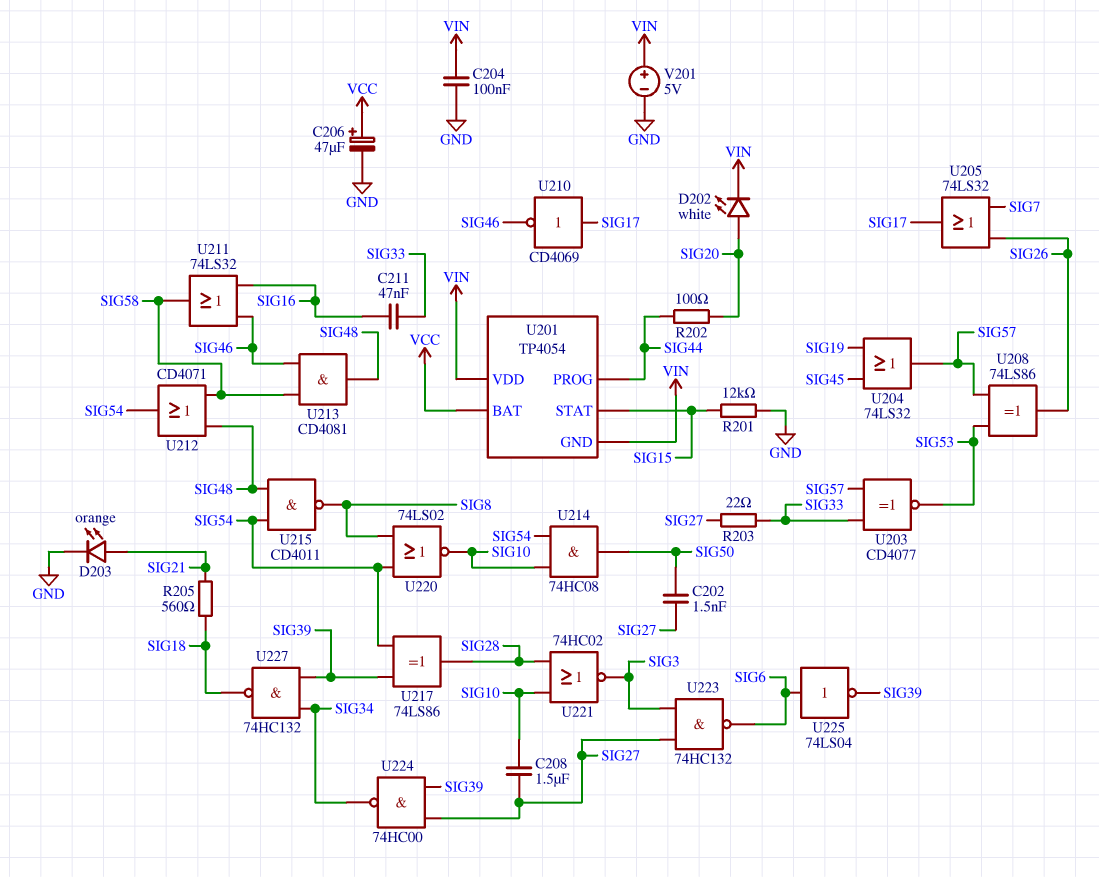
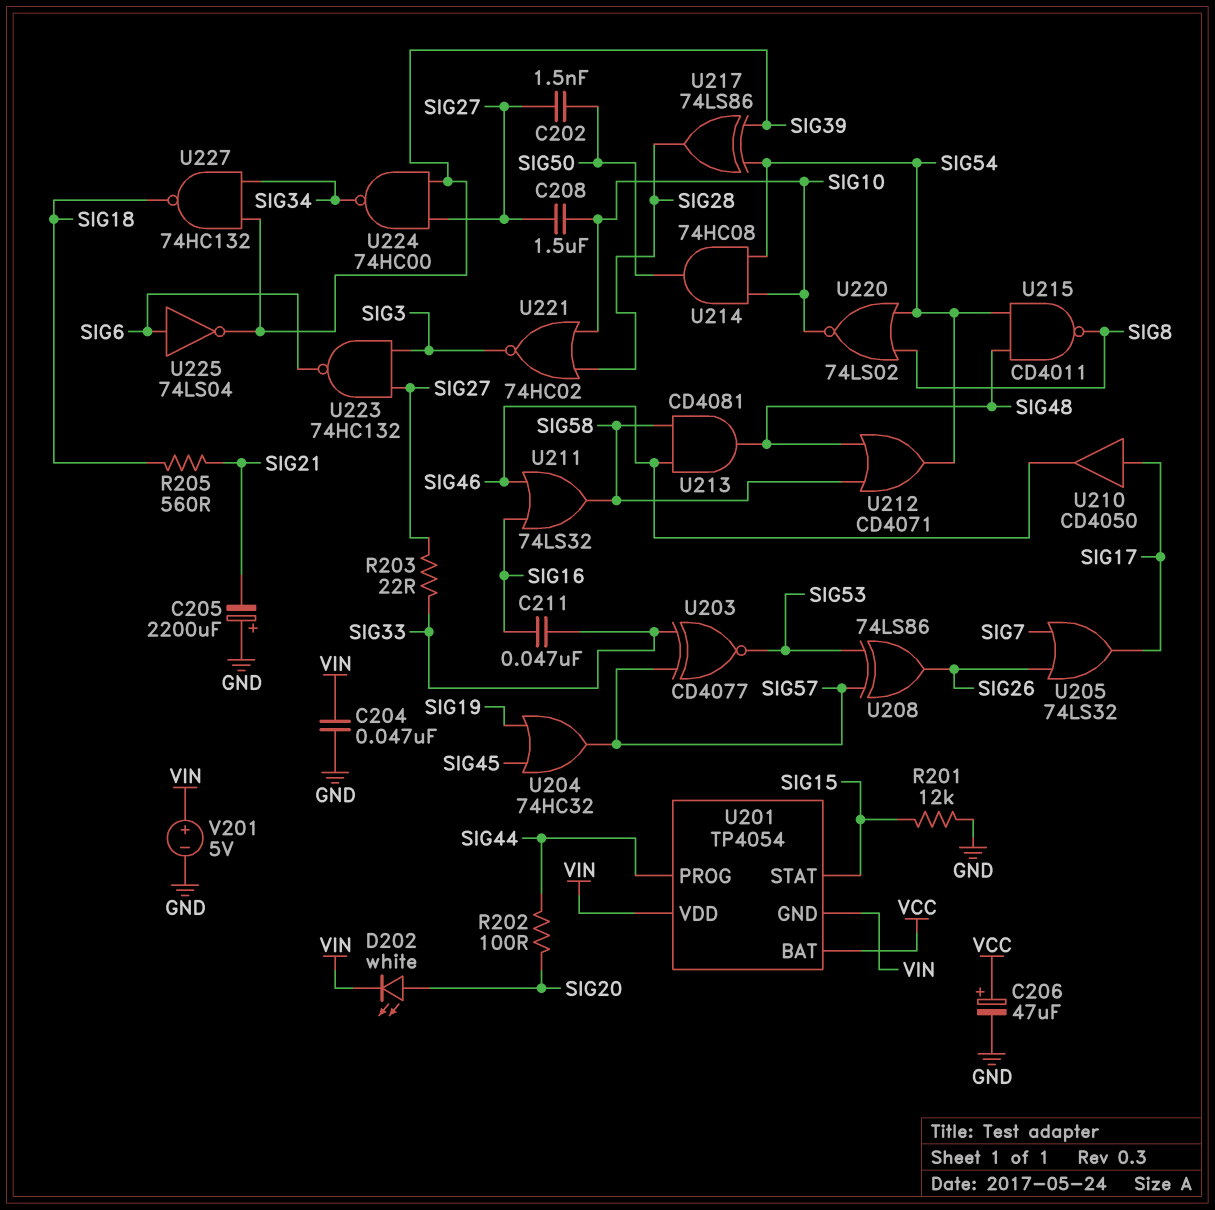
C204: 100nF (GND, VIN) -> 47nF (GND, VIN)
C205: none -> 2200uF (plus GND, minus SIG21)
D203: LED orange (A SIG21, K GND) -> none
U204: OR 74LS32 (in SIG19, in SIG45, out SIG57) -> OR 74HC32 (in SIG19, in SIG45, out SIG57)
U210: NOT CD4069 (in SIG17, out SIG46) -> buffer CD4050 (in SIG17, out SIG46)

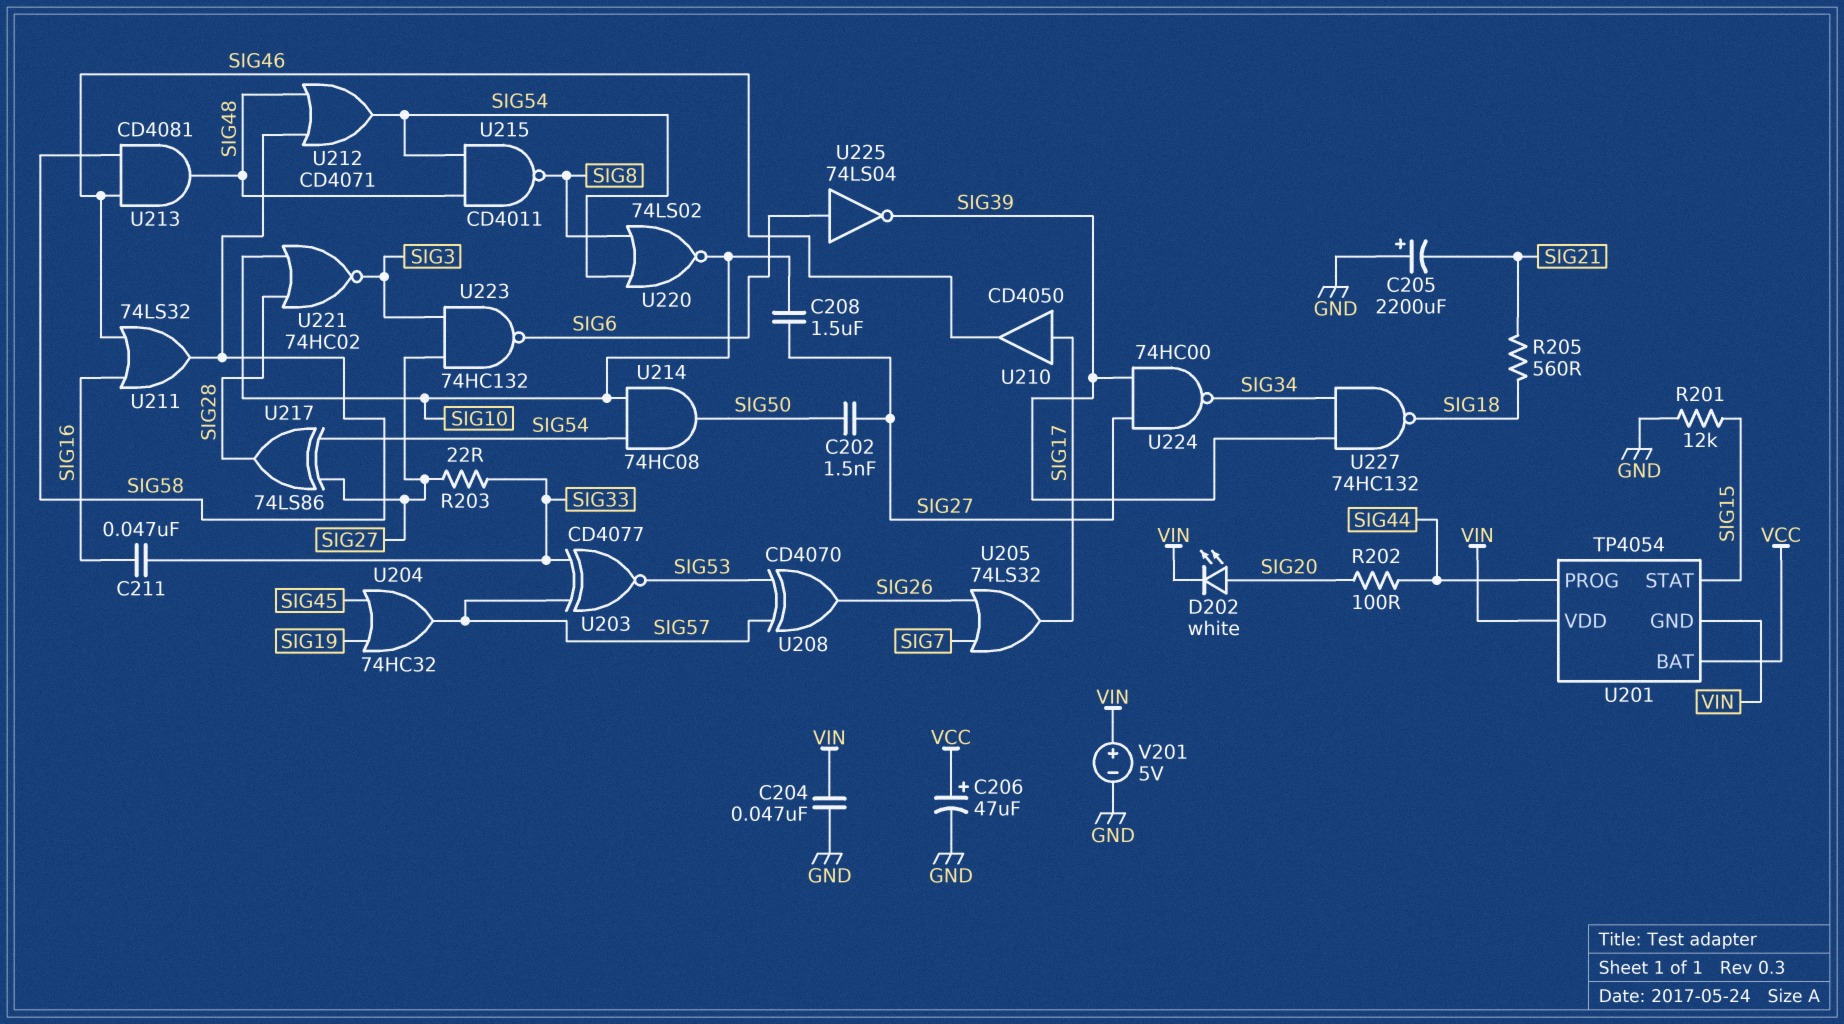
U208: XOR 74LS86 (in SIG53, in SIG57, out SIG26) -> XOR CD4070 (in SIG53, in SIG57, out SIG26)
U217: XOR 74LS86 (in SIG39, in SIG54, out SIG28) -> XOR 74LS86 (in SIG27, in SIG54, out SIG28)

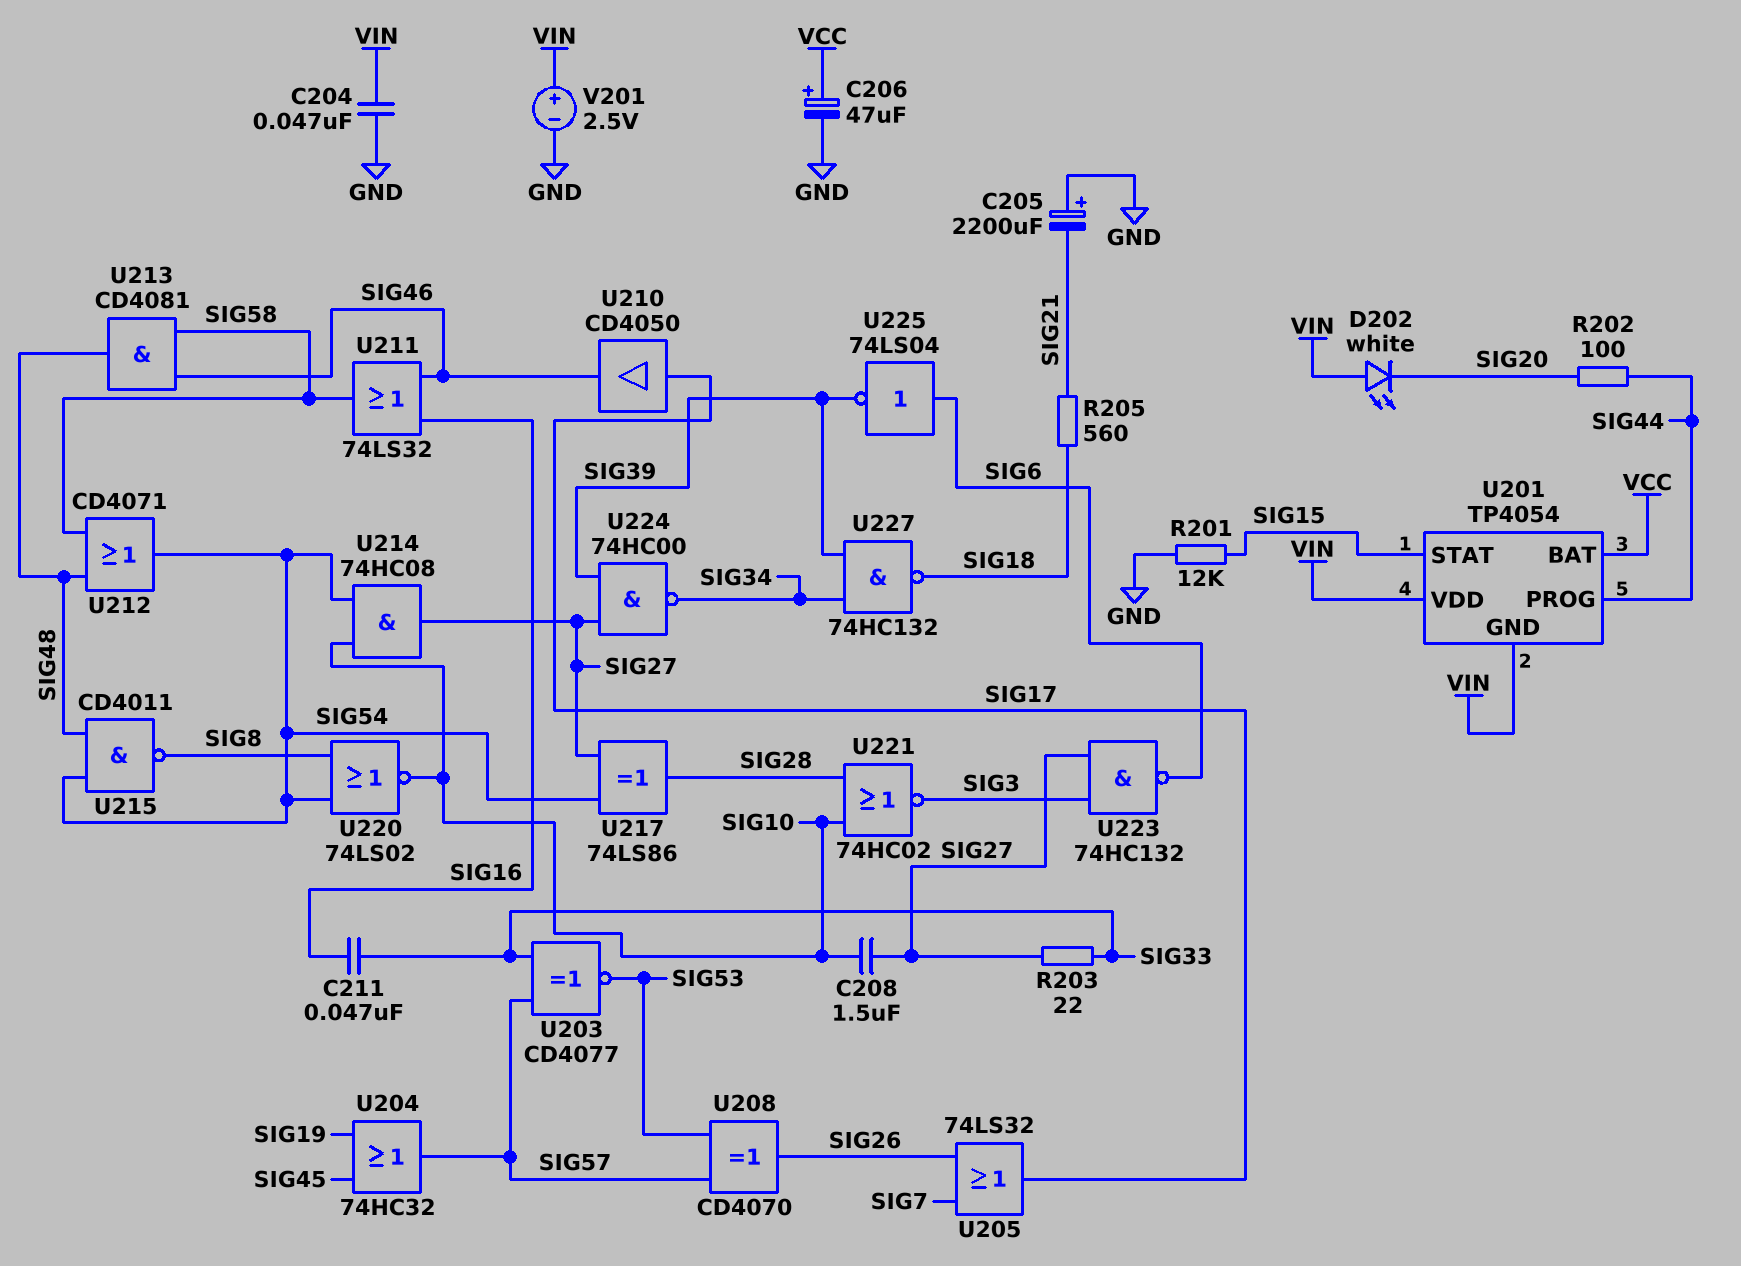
C202: 1.5nF (SIG27, SIG50) -> none
D202: LED white (A SIG20, K VIN) -> LED white (A VIN, K SIG20)
U214: AND 74HC08 (in SIG10, in SIG54, out SIG50) -> AND 74HC08 (in SIG10, in SIG54, out SIG27)
V201: 5V (plus VIN, minus GND) -> 2.5V (plus VIN, minus GND)

